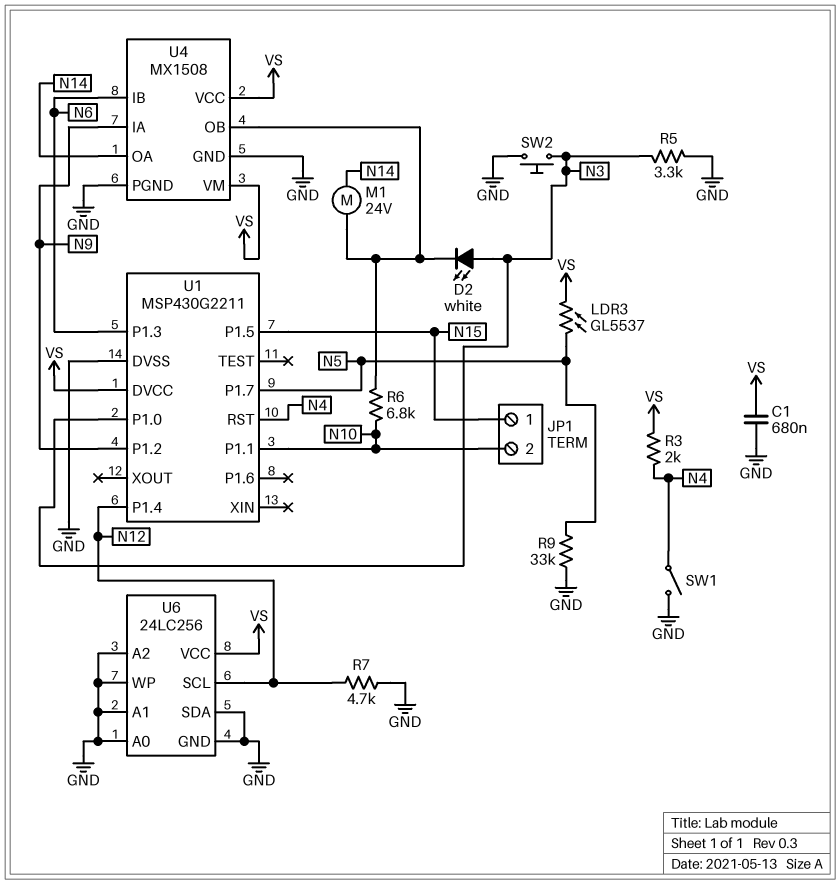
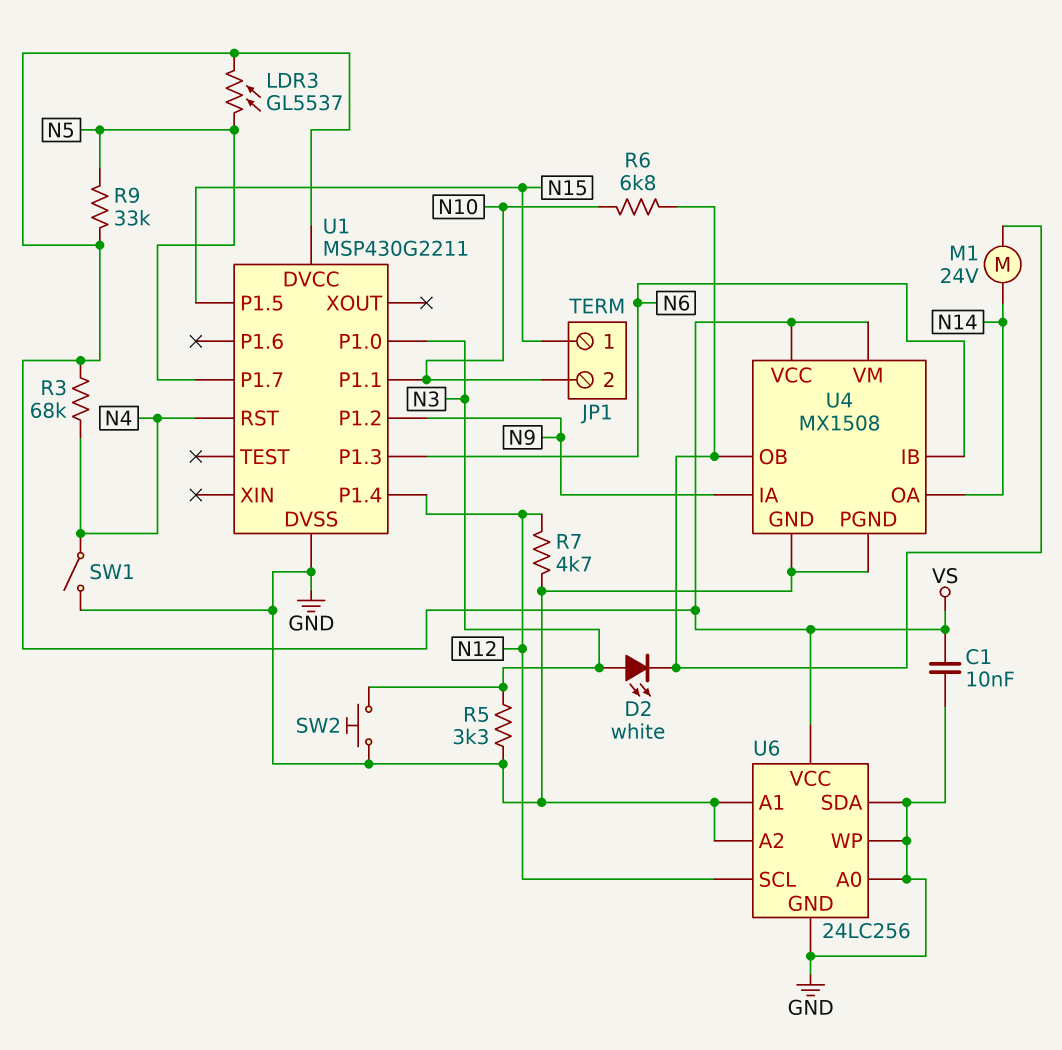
C1: 680nF (GND, VS) -> 10nF (GND, VS)
R3: 2k (N4, VS) -> 68k (N4, VS)
R9: 33k (GND, N5) -> 33k (N5, VS)

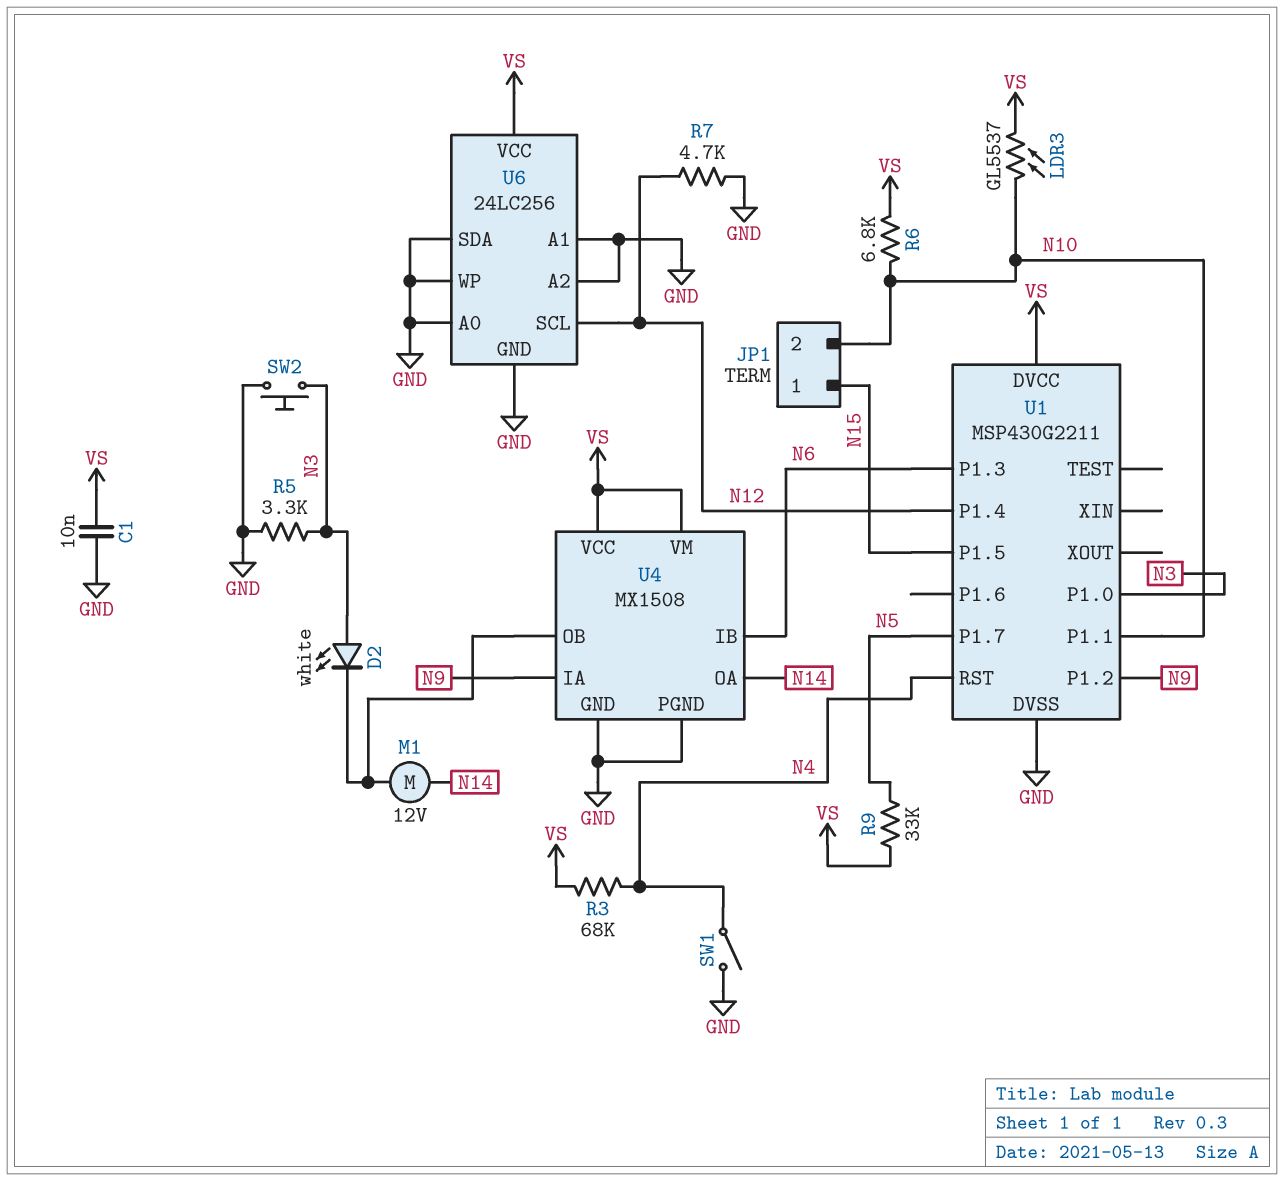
LDR3: GL5537 (N5, VS) -> GL5537 (N10, VS)
M1: motor 24V (N14, U4/OB) -> motor 12V (N14, U4/OB)
R6: 6.8k (N10, U4/OB) -> 6.8k (N10, VS)

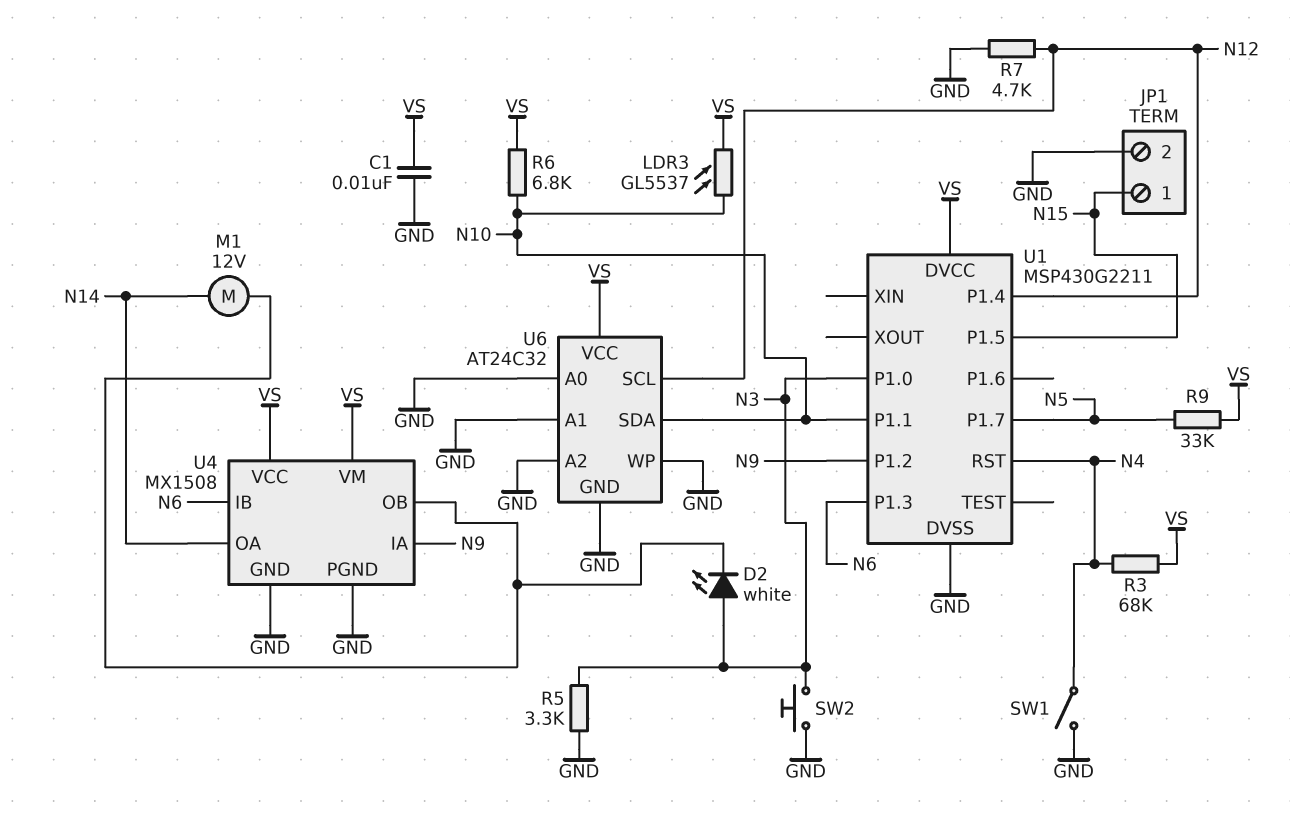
JP1 pin 2: N10 -> GND
U6: 24LC256 -> AT24C32
U6 pin SDA: GND -> N10

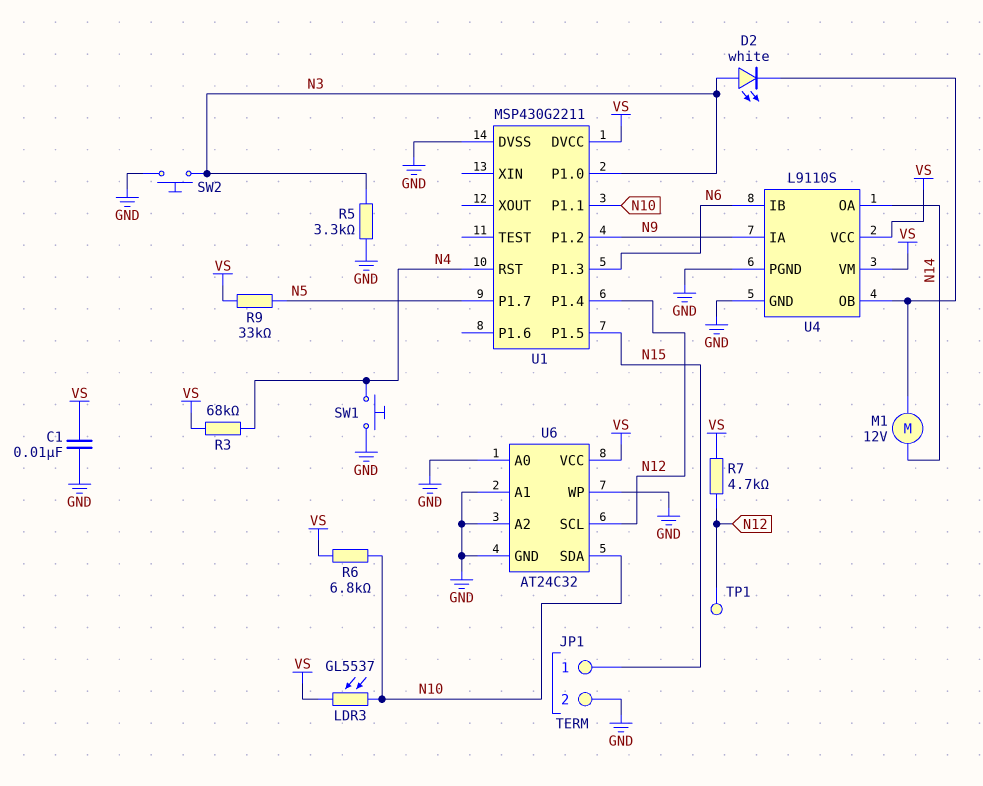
R7: 4.7k (GND, N12) -> 4.7k (N12, VS)
SW1: switch (GND, N4) -> button (GND, N4)
TP1: none -> test point (N12)
U4: MX1508 -> L9110S

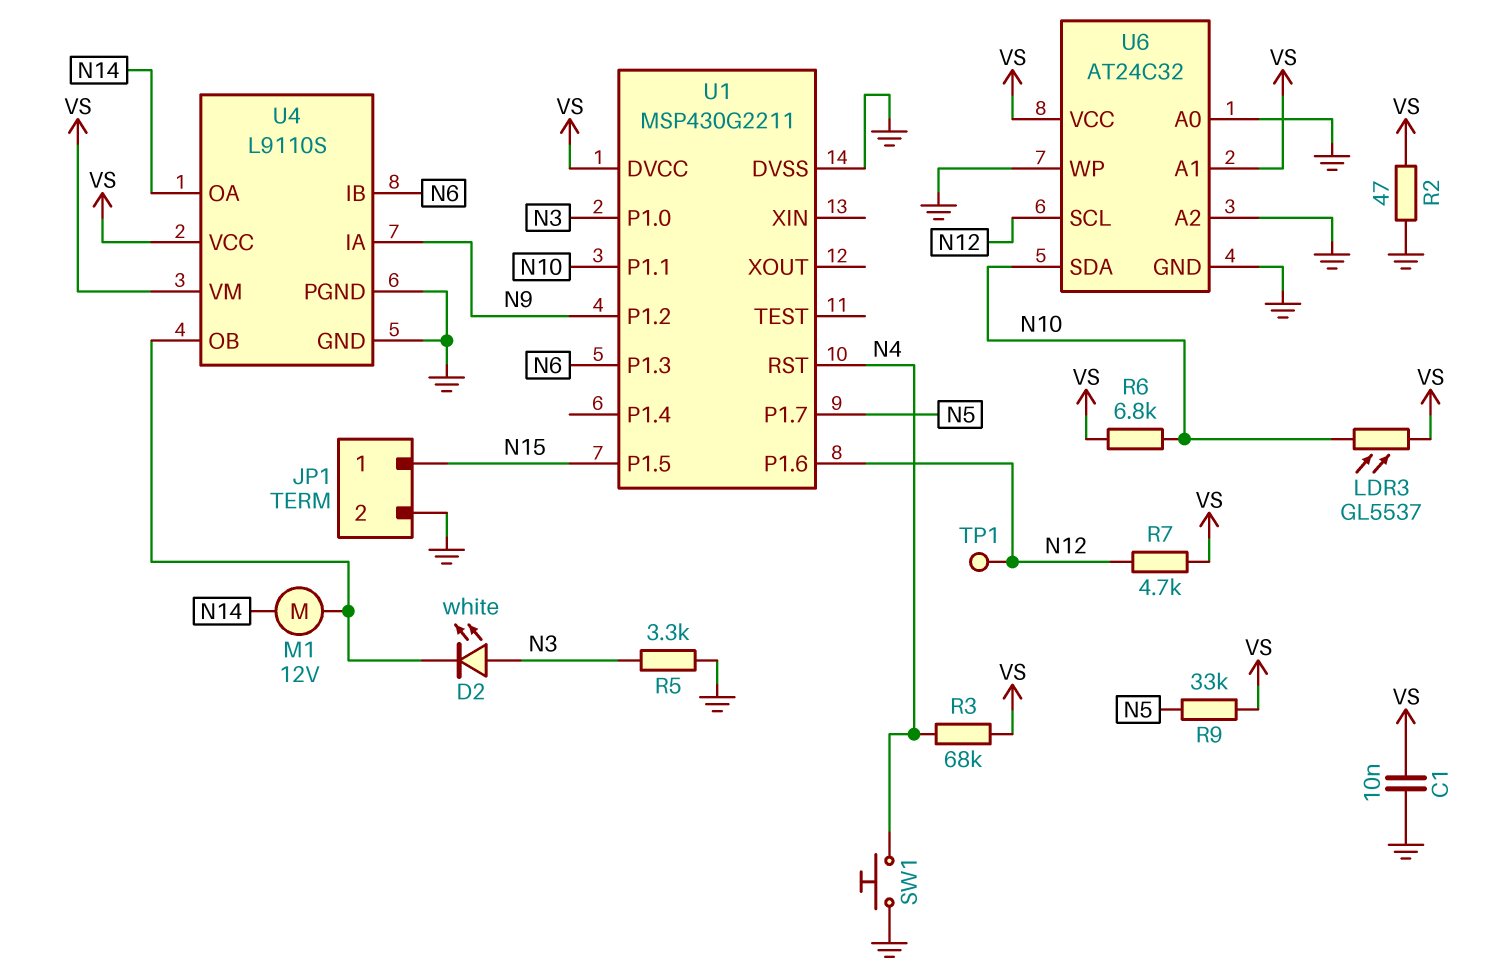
R2: none -> 47 (GND, VS)
SW2: button (GND, N3) -> none
U1 pin P1.4: N12 -> none
U1 pin P1.6: none -> N12
U6 pin A1: GND -> VS

